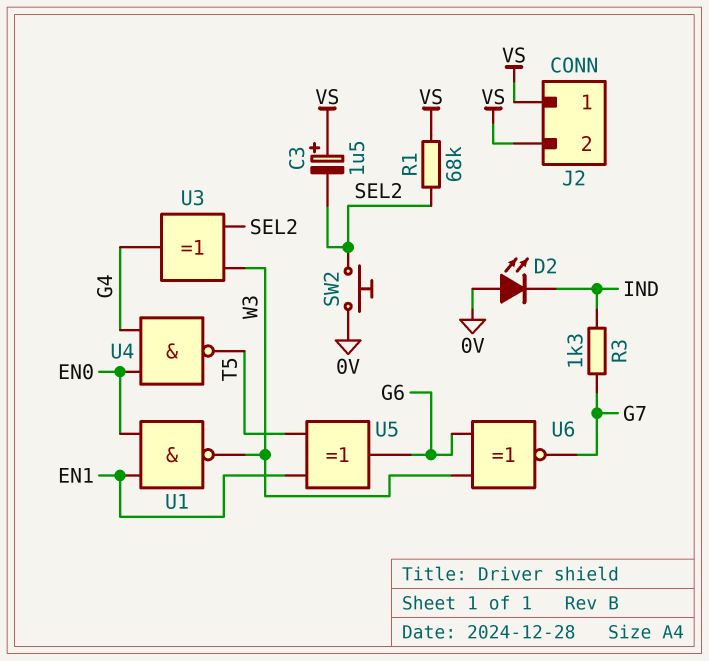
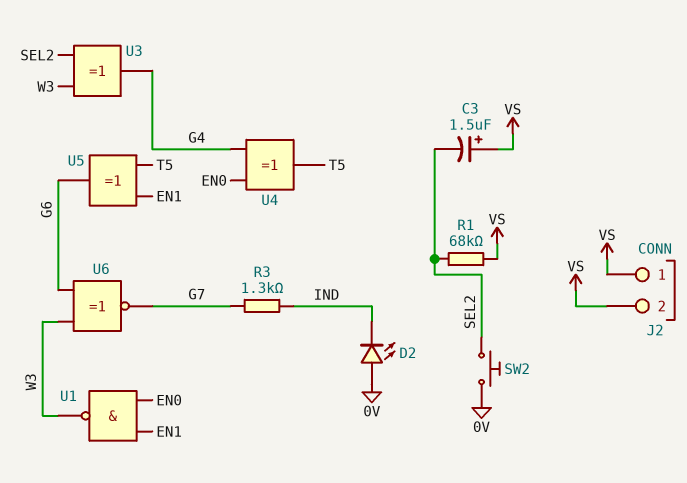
U4: NAND (in EN0, in G4, out T5) -> XOR (in EN0, in G4, out T5)

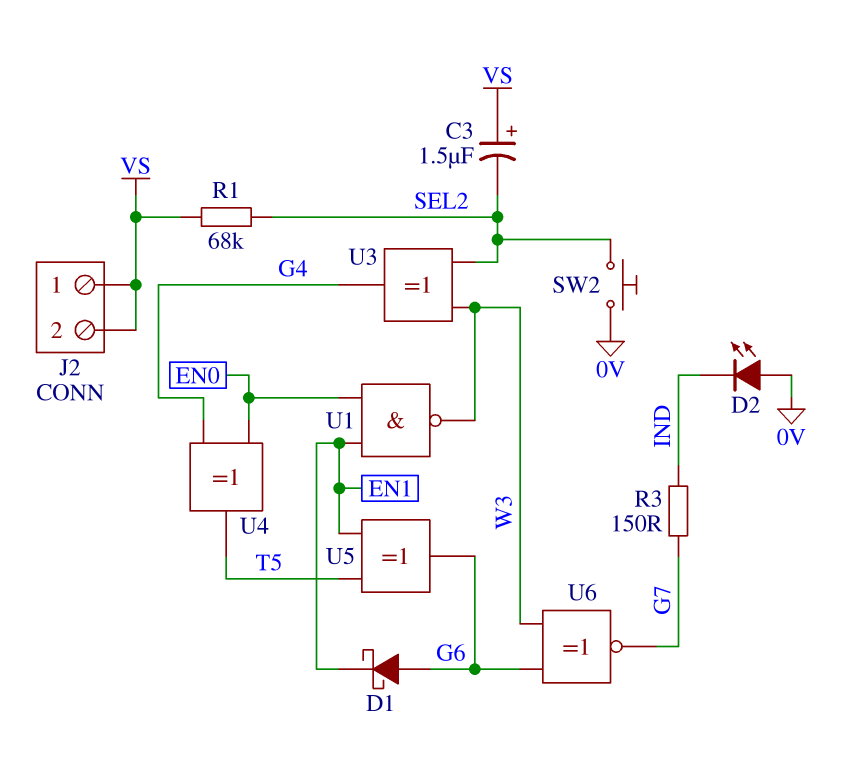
D1: none -> schottky (A G6, K EN1)
R3: 1.3k (G7, IND) -> 150 (G7, IND)

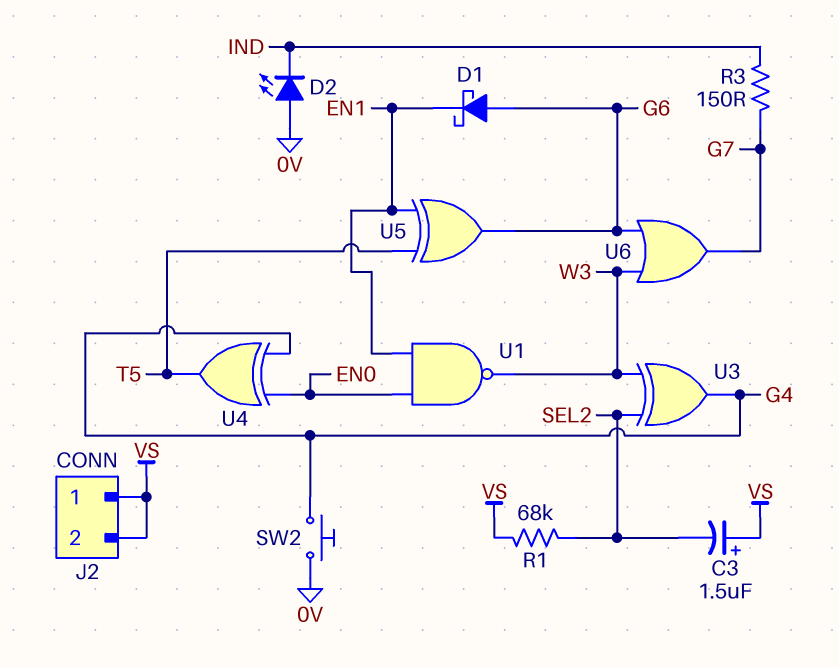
SW2: button (0V, SEL2) -> button (0V, G4)
U6: XNOR (in G6, in W3, out G7) -> OR (in G6, in W3, out G7)

